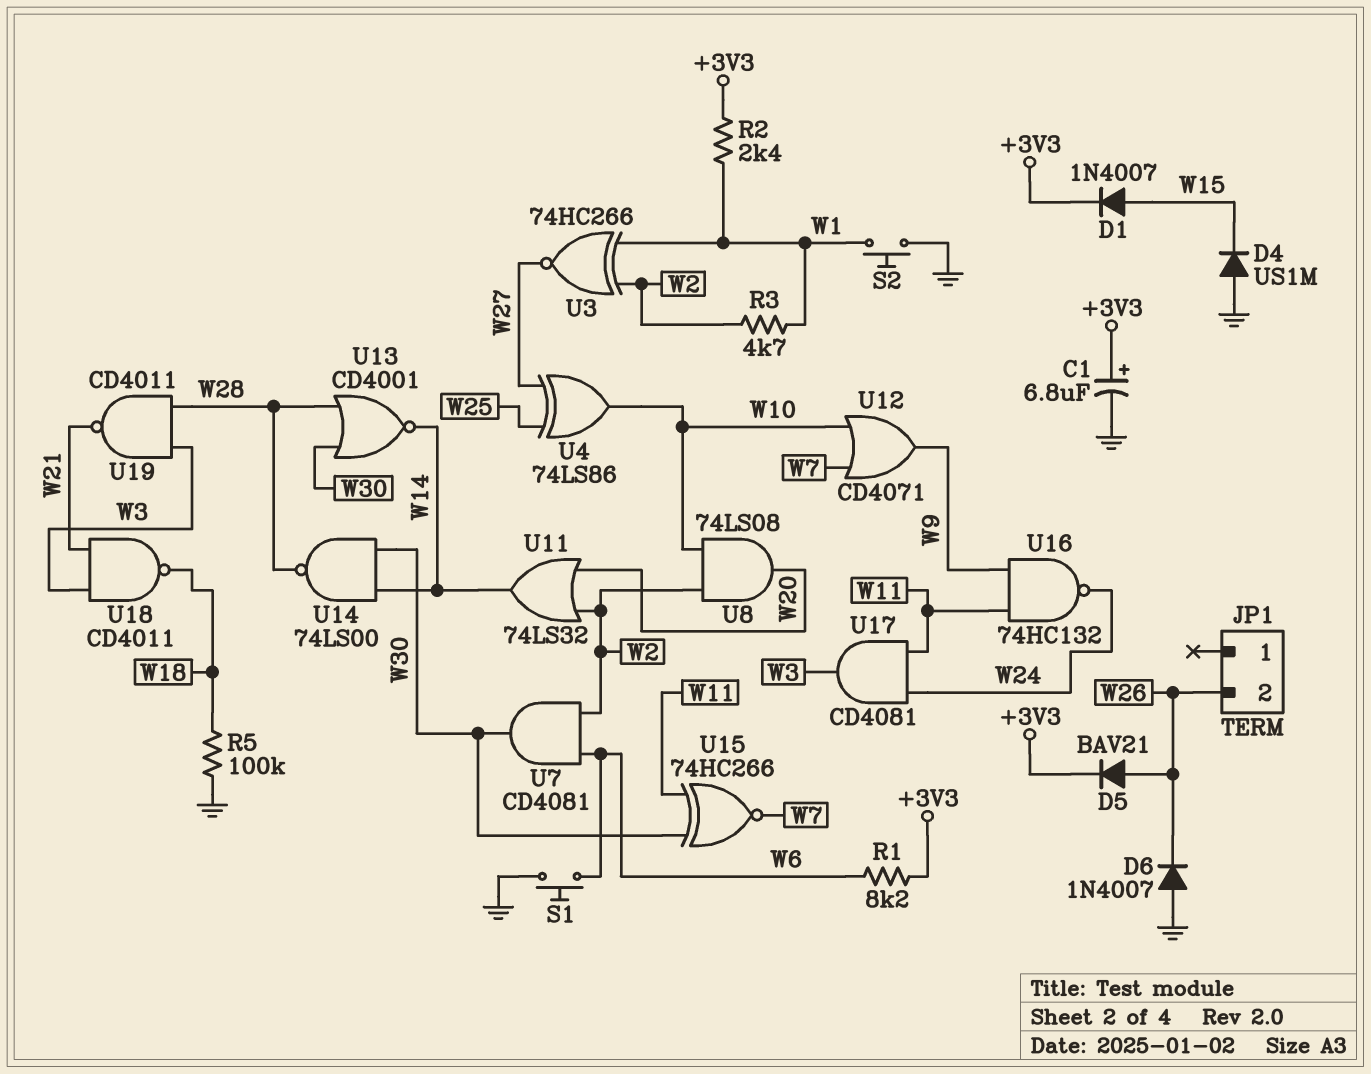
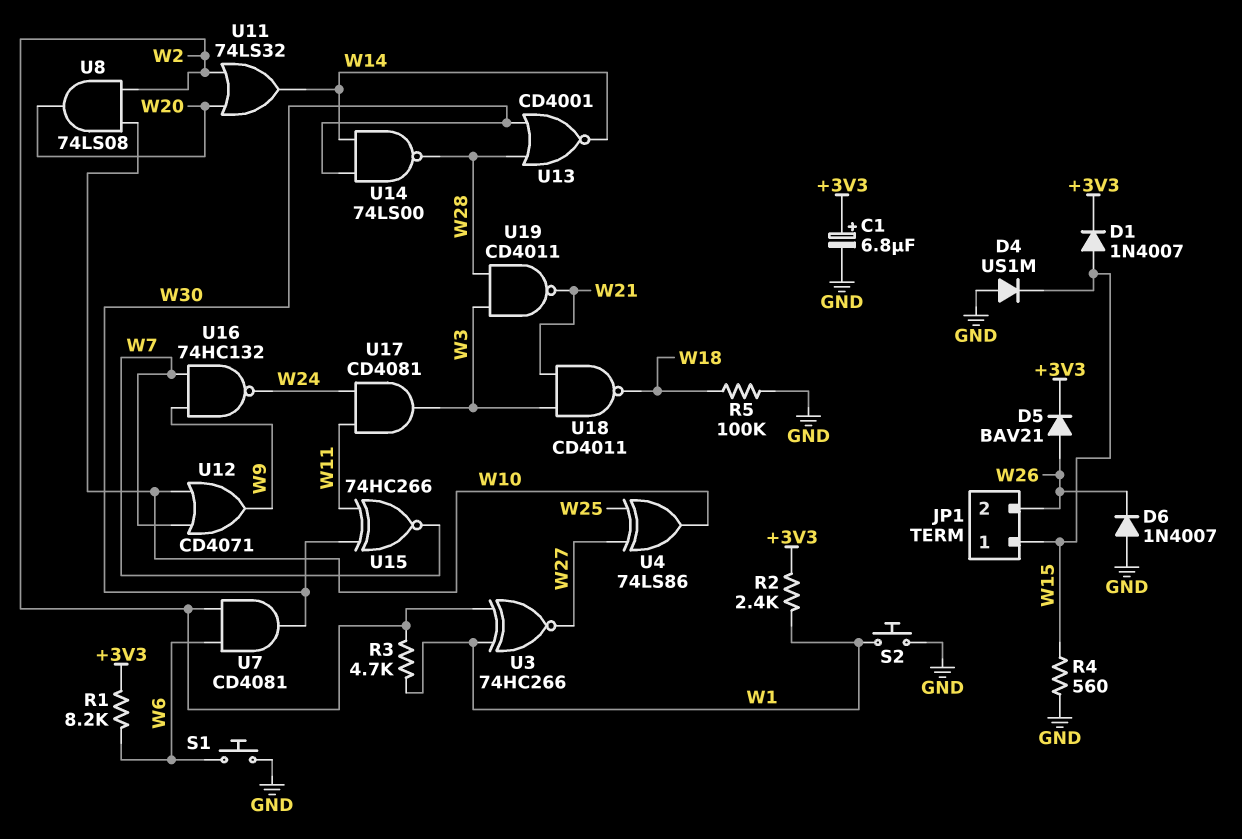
JP1 pin 1: none -> W15
R4: none -> 560 (GND, W15)
U16: NAND 74HC132 (in W9, in W11, out W24) -> NAND 74HC132 (in W7, in W9, out W24)

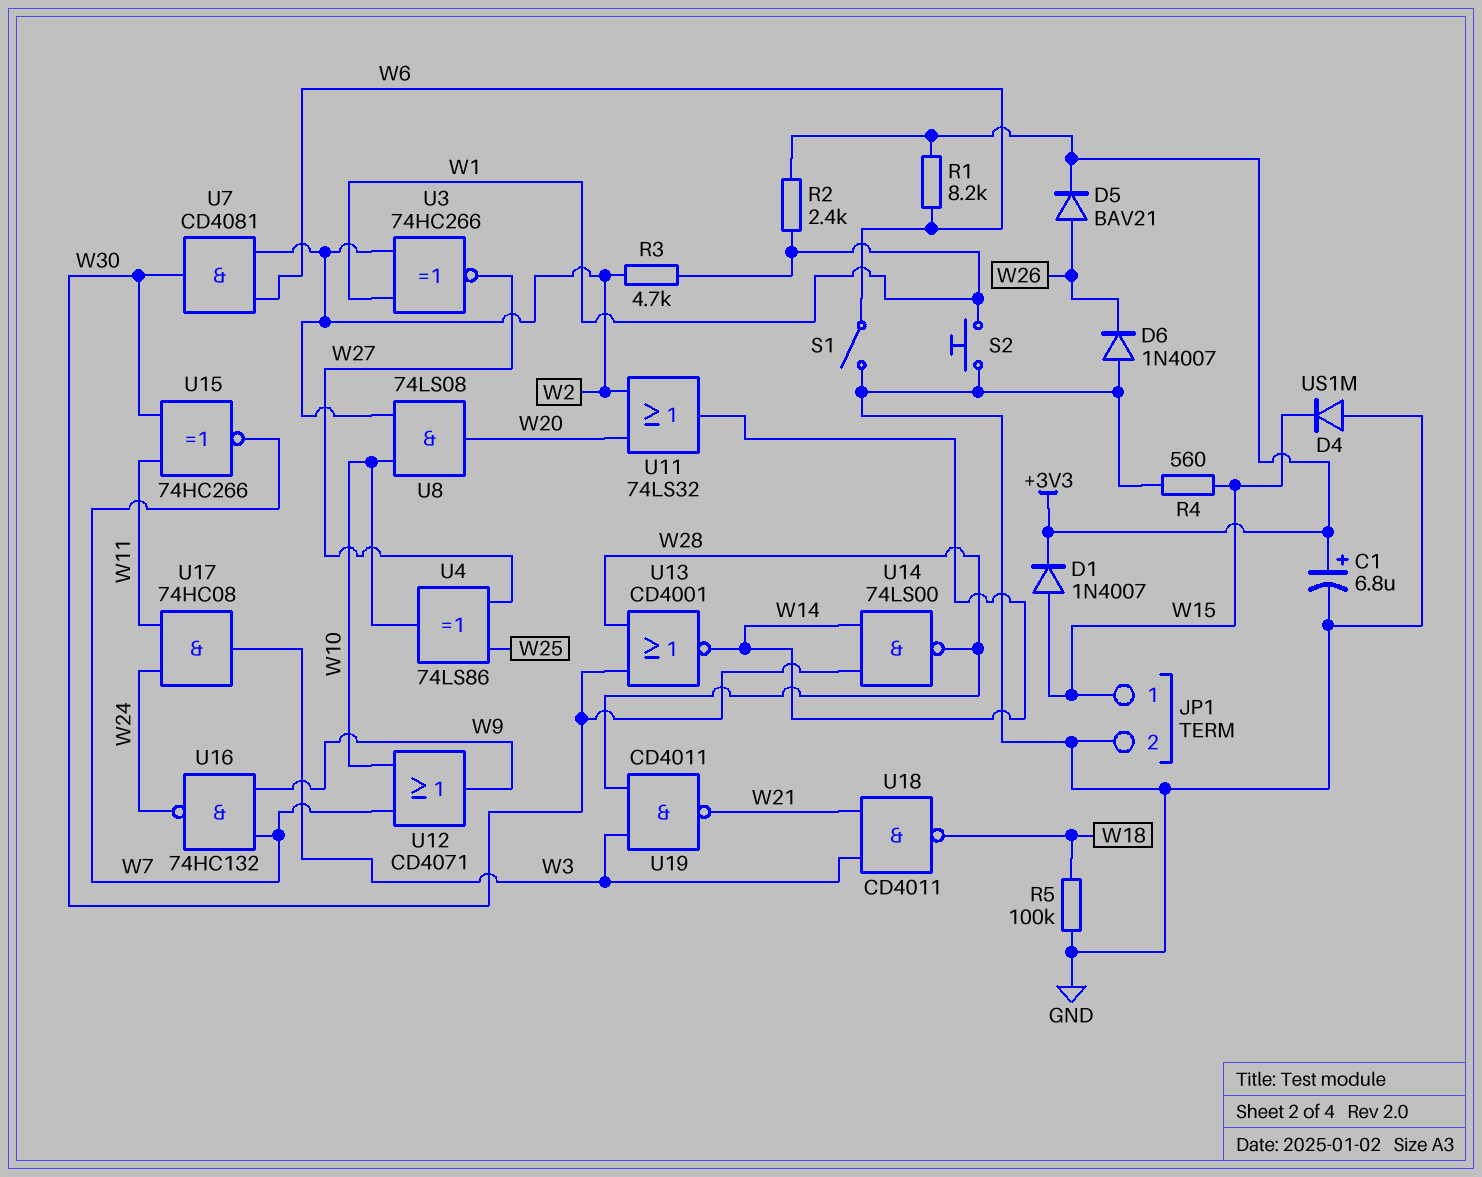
JP1 pin 2: W26 -> GND
S1: button (GND, W6) -> switch (GND, W6)
U17: AND CD4081 (in W11, in W24, out W3) -> AND 74HC08 (in W11, in W24, out W3)

